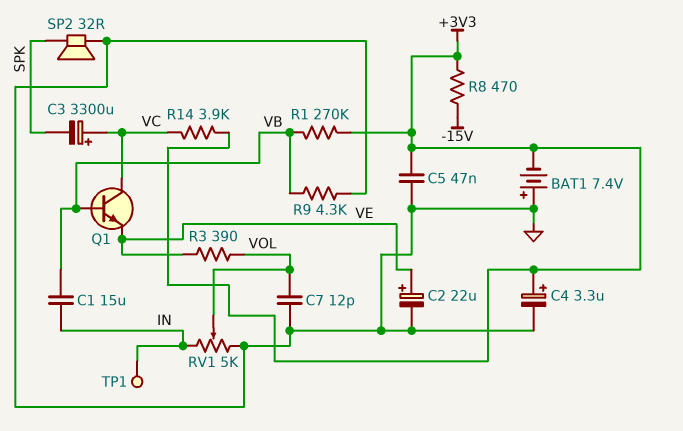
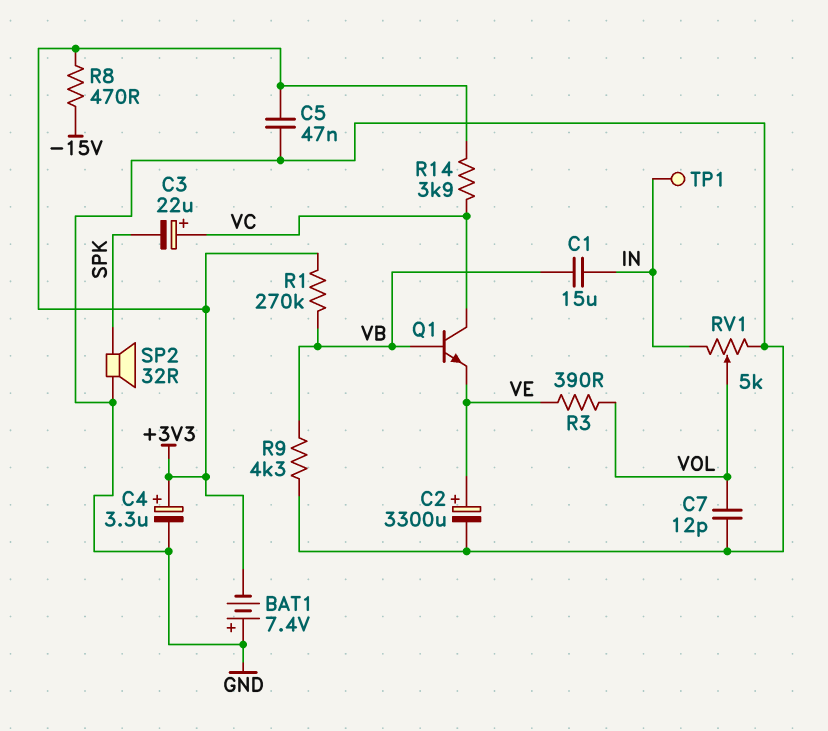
C2: 22uF (plus VE, minus GND) -> 3300uF (plus VE, minus GND)
C3: 3300uF (plus VC, minus SPK) -> 22uF (plus VC, minus SPK)

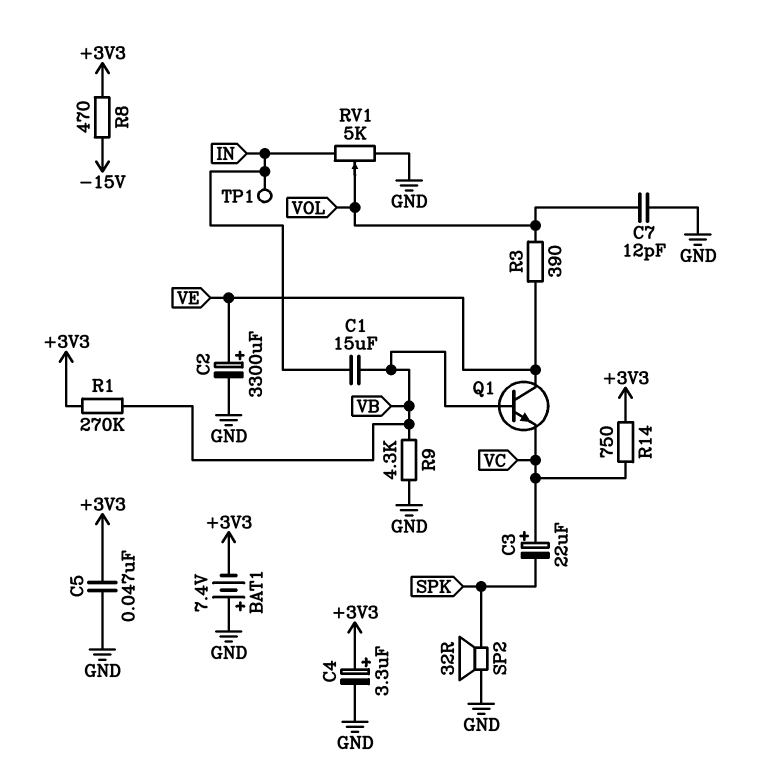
Q1: NPN (B VB, C VC, E VE) -> NPN (B VB, C VE, E VC)
R14: 3.9k (+3V3, VC) -> 750 (+3V3, VC)

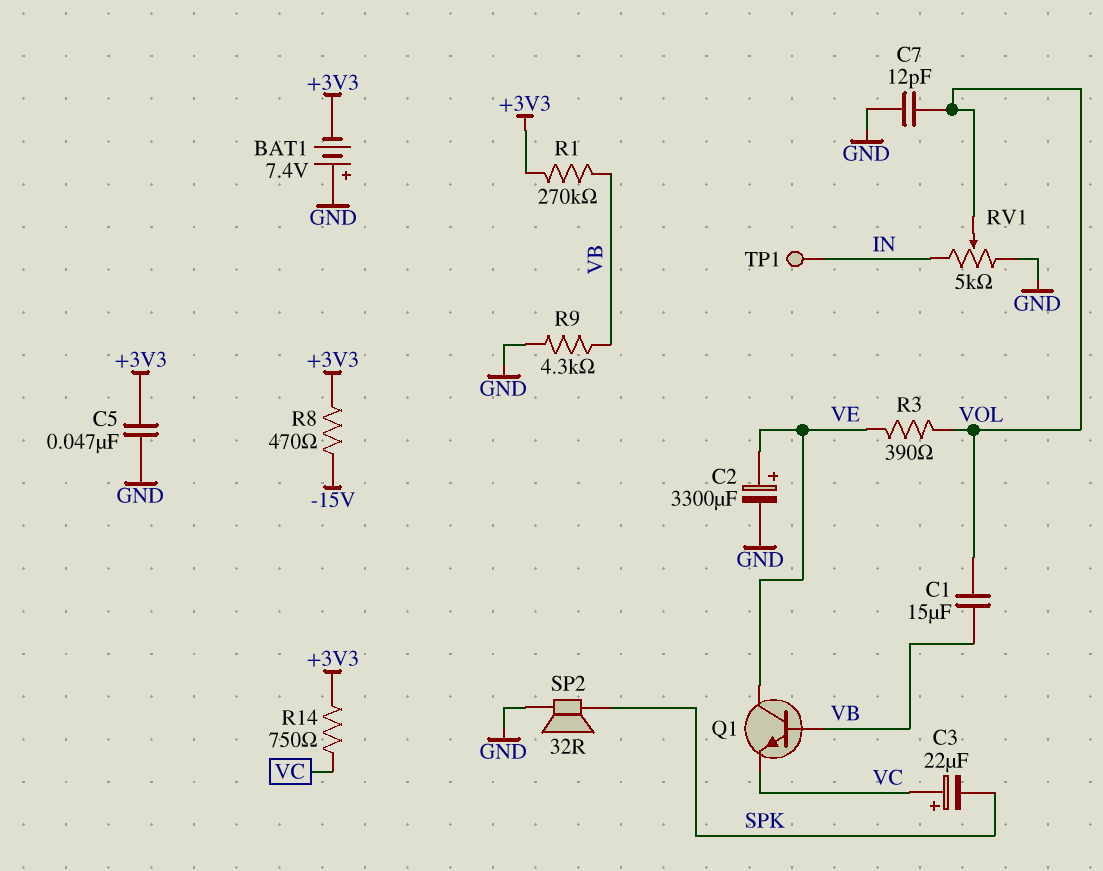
C1: 15uF (IN, VB) -> 15uF (VB, VOL)
C4: 3.3uF (plus +3V3, minus GND) -> none

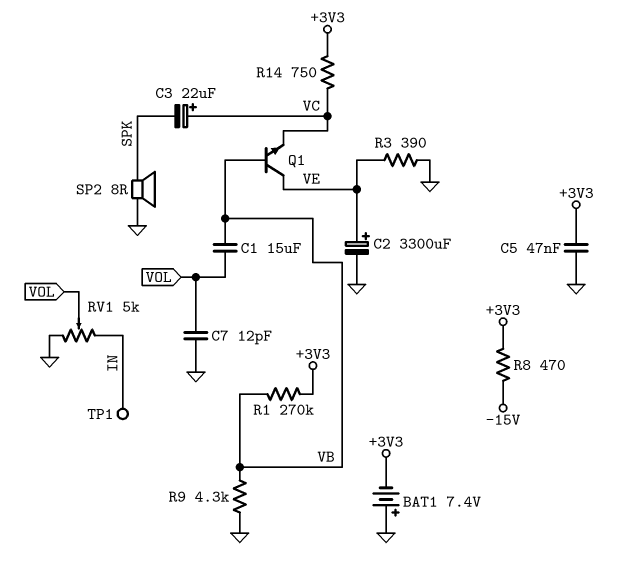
R3: 390 (VE, VOL) -> 390 (GND, VE)
SP2: speaker 32R (GND, SPK) -> speaker 8R (GND, SPK)

